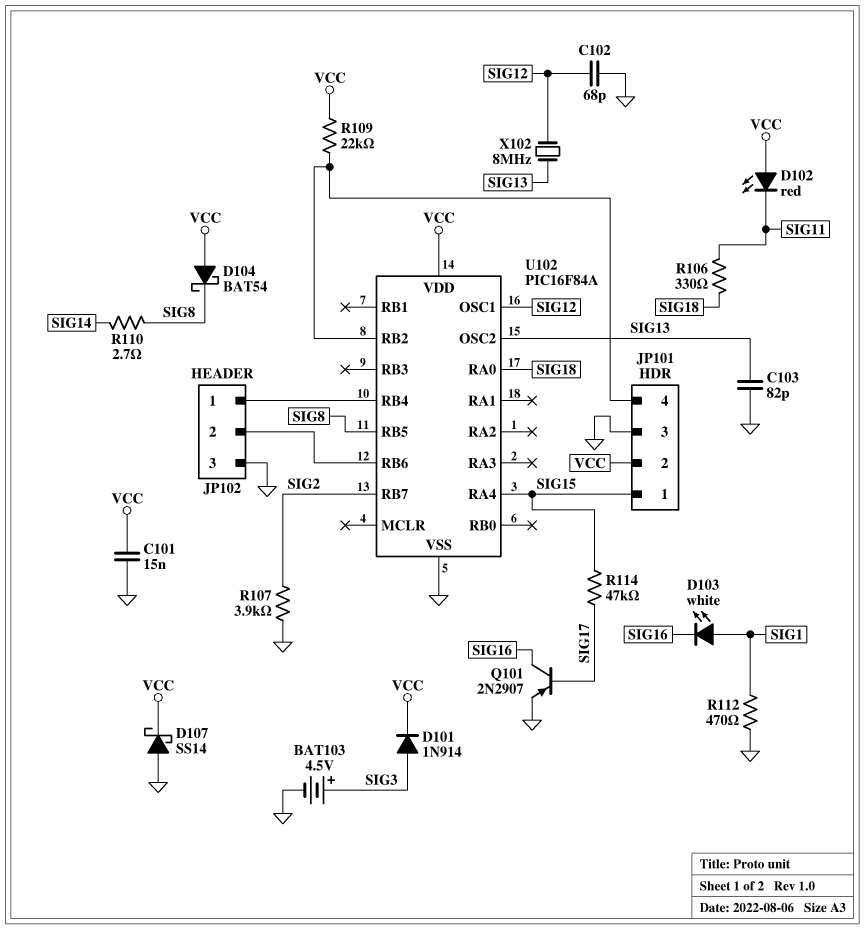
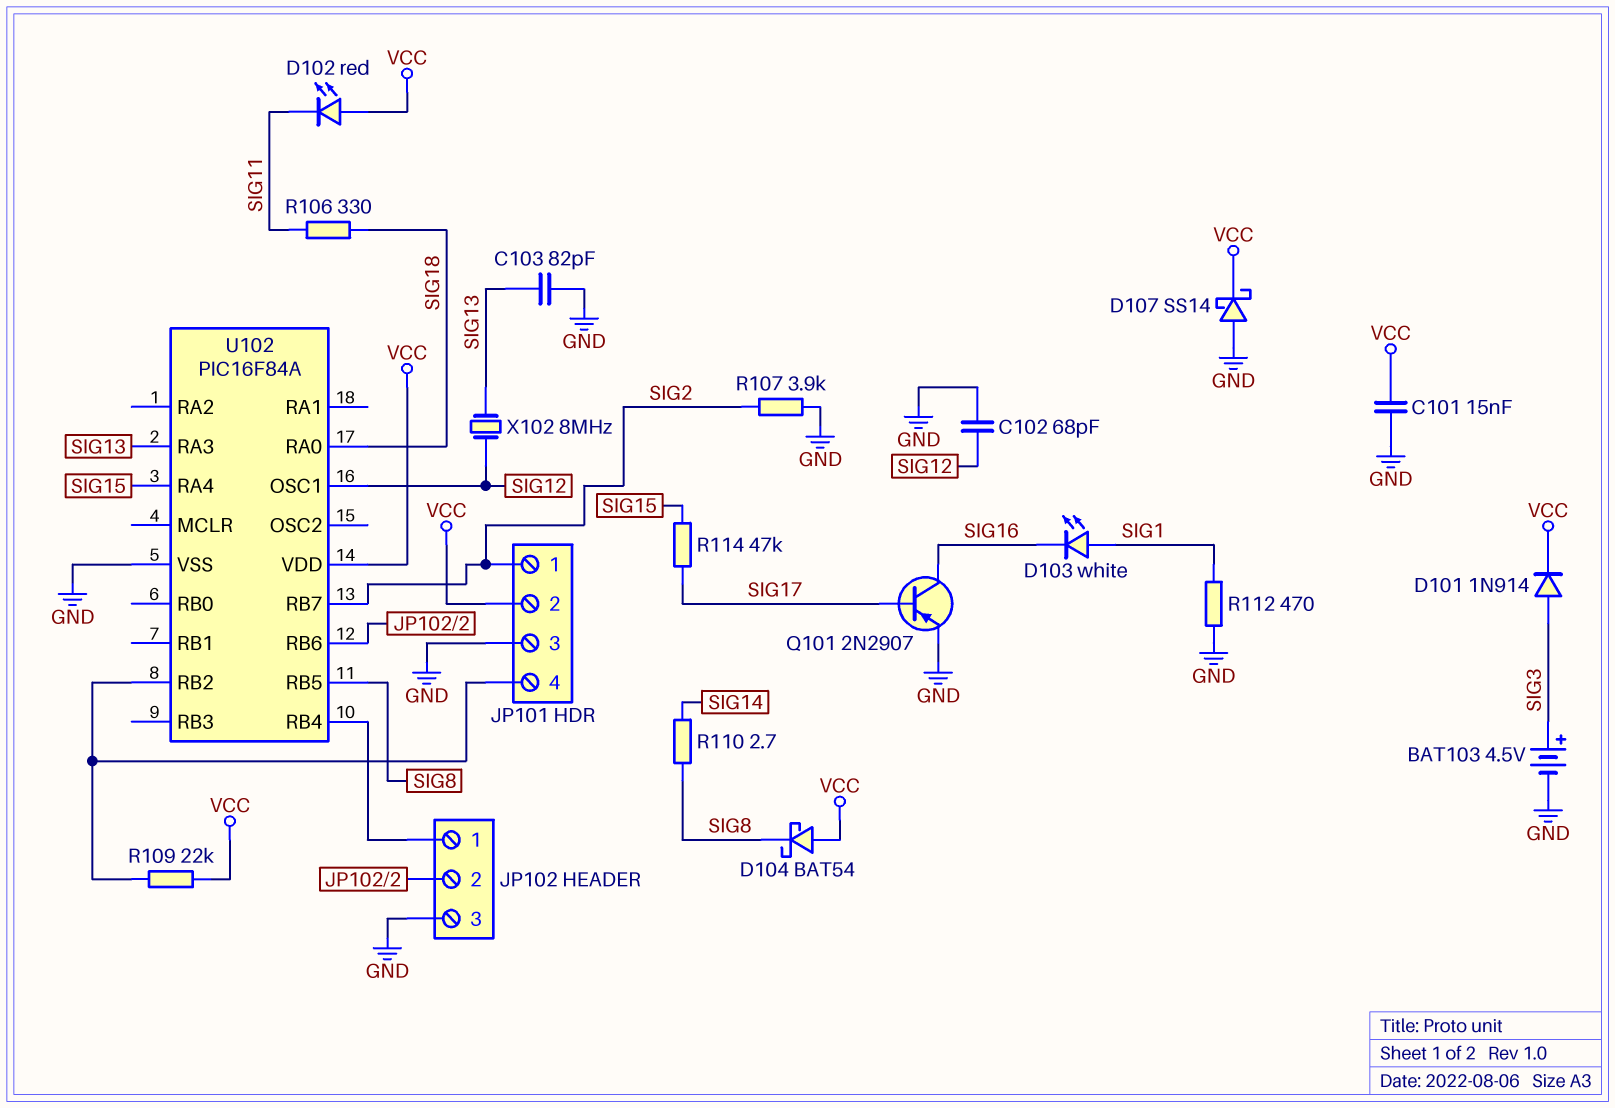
JP101 pin 1: SIG15 -> SIG2
U102 pin OSC2: SIG13 -> none
U102 pin RA3: none -> SIG13

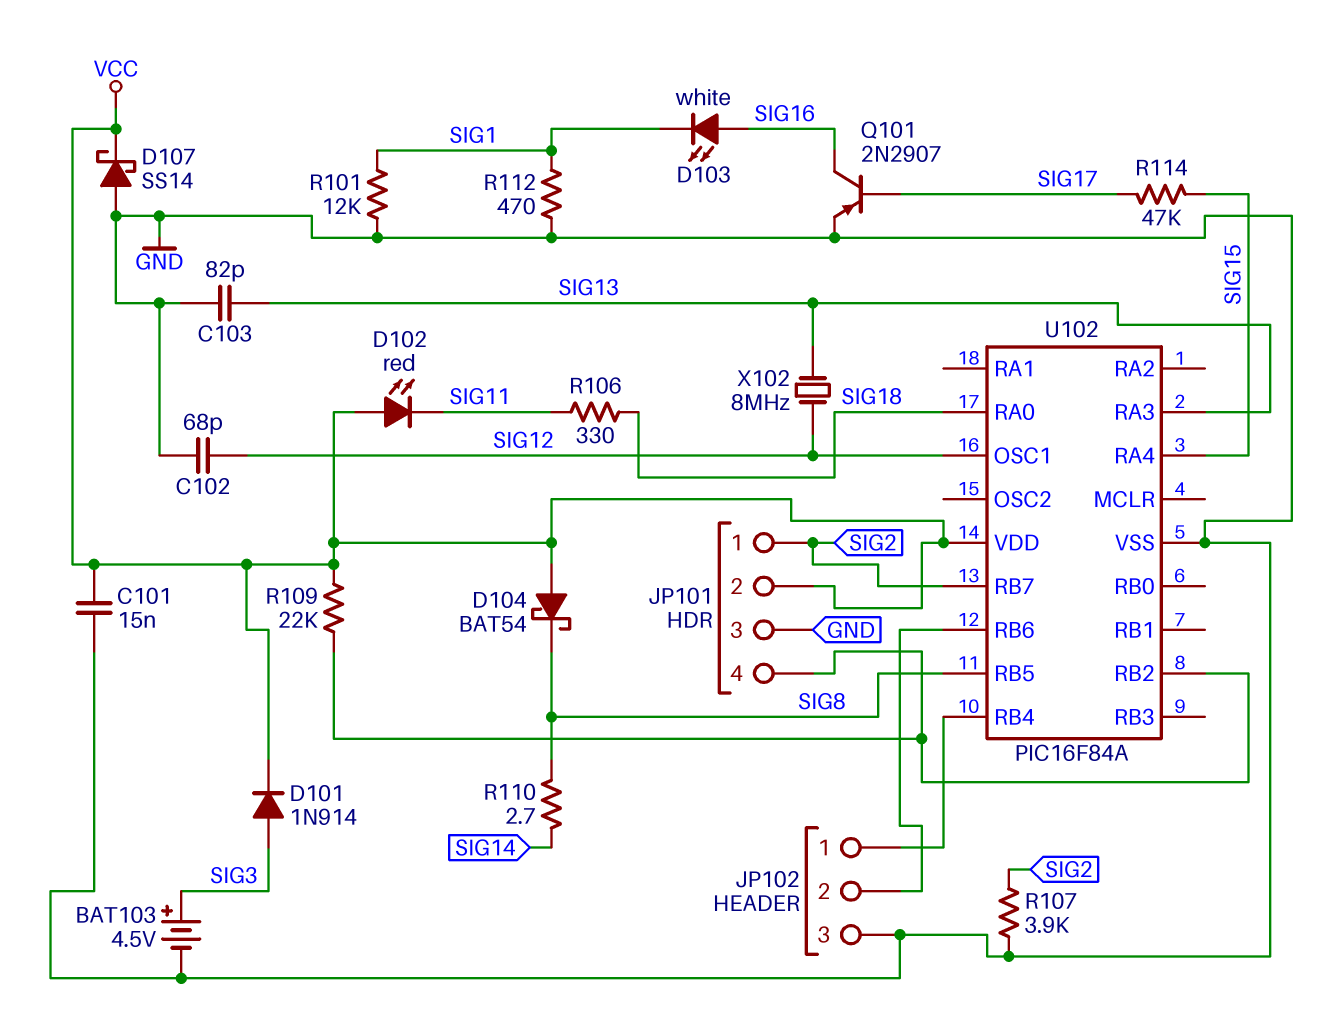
D103: LED white (A SIG1, K SIG16) -> LED white (A SIG16, K SIG1)
R101: none -> 12k (GND, SIG1)

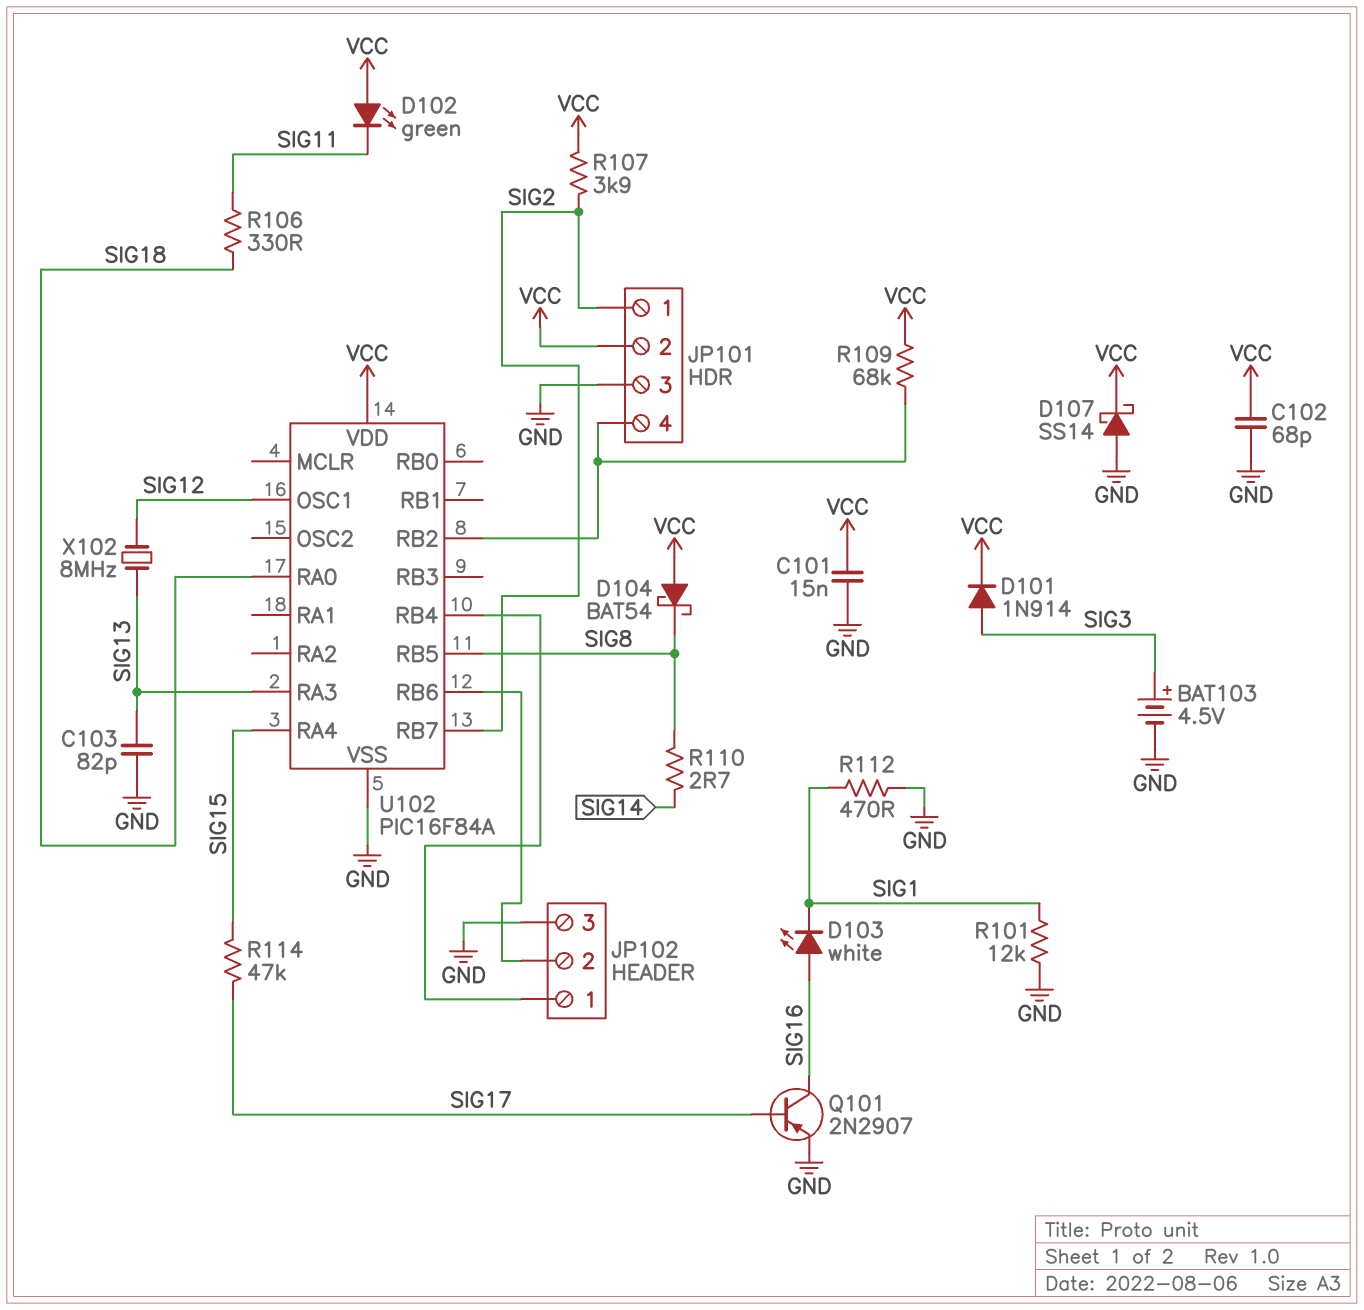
C102: 68pF (GND, SIG12) -> 68pF (GND, VCC)
D102: LED red (A VCC, K SIG11) -> LED green (A VCC, K SIG11)
R107: 3.9k (GND, SIG2) -> 3.9k (SIG2, VCC)
R109: 22k (JP101/4, VCC) -> 68k (JP101/4, VCC)

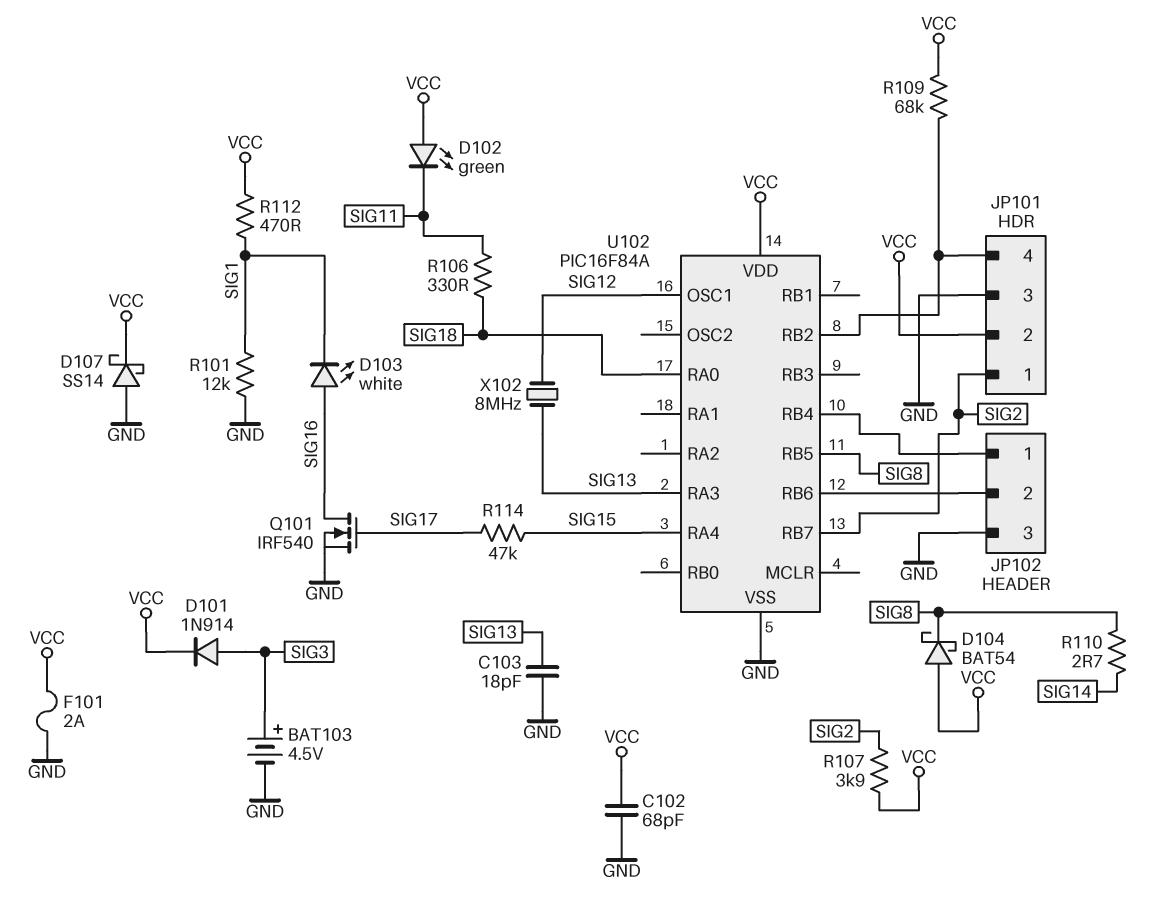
C101: 15nF (GND, VCC) -> none
C103: 82pF (GND, SIG13) -> 18pF (GND, SIG13)
F101: none -> 2A (GND, VCC)
Q101: PNP 2N2907 (B SIG17, C SIG16, E GND) -> NMOS IRF540 (G SIG17, D SIG16, S GND)
R112: 470 (GND, SIG1) -> 470 (SIG1, VCC)

